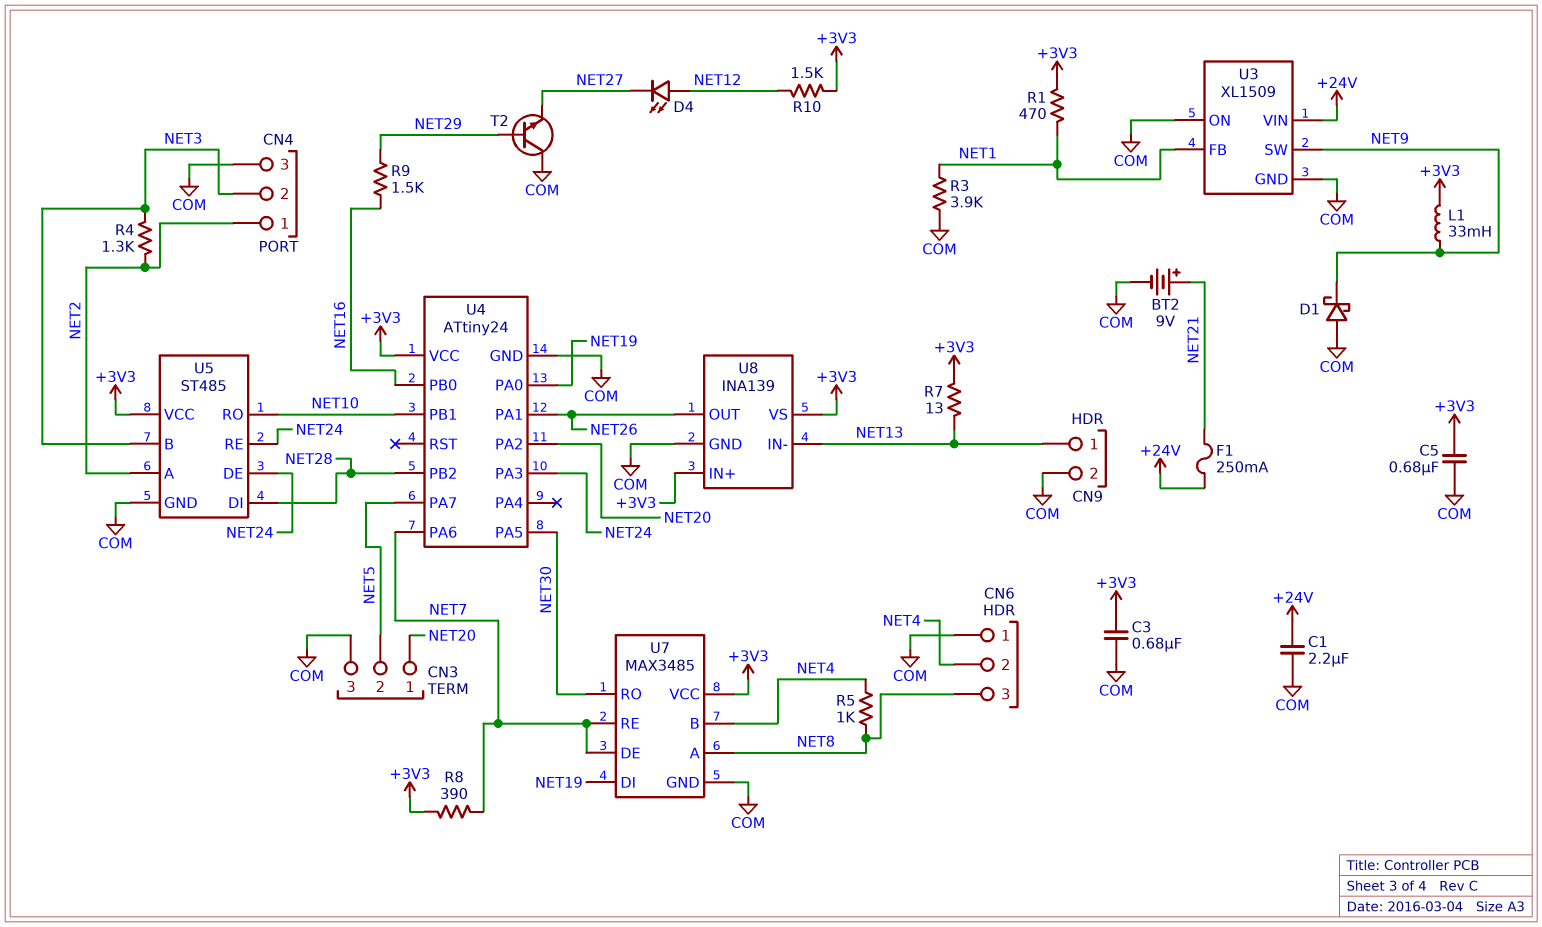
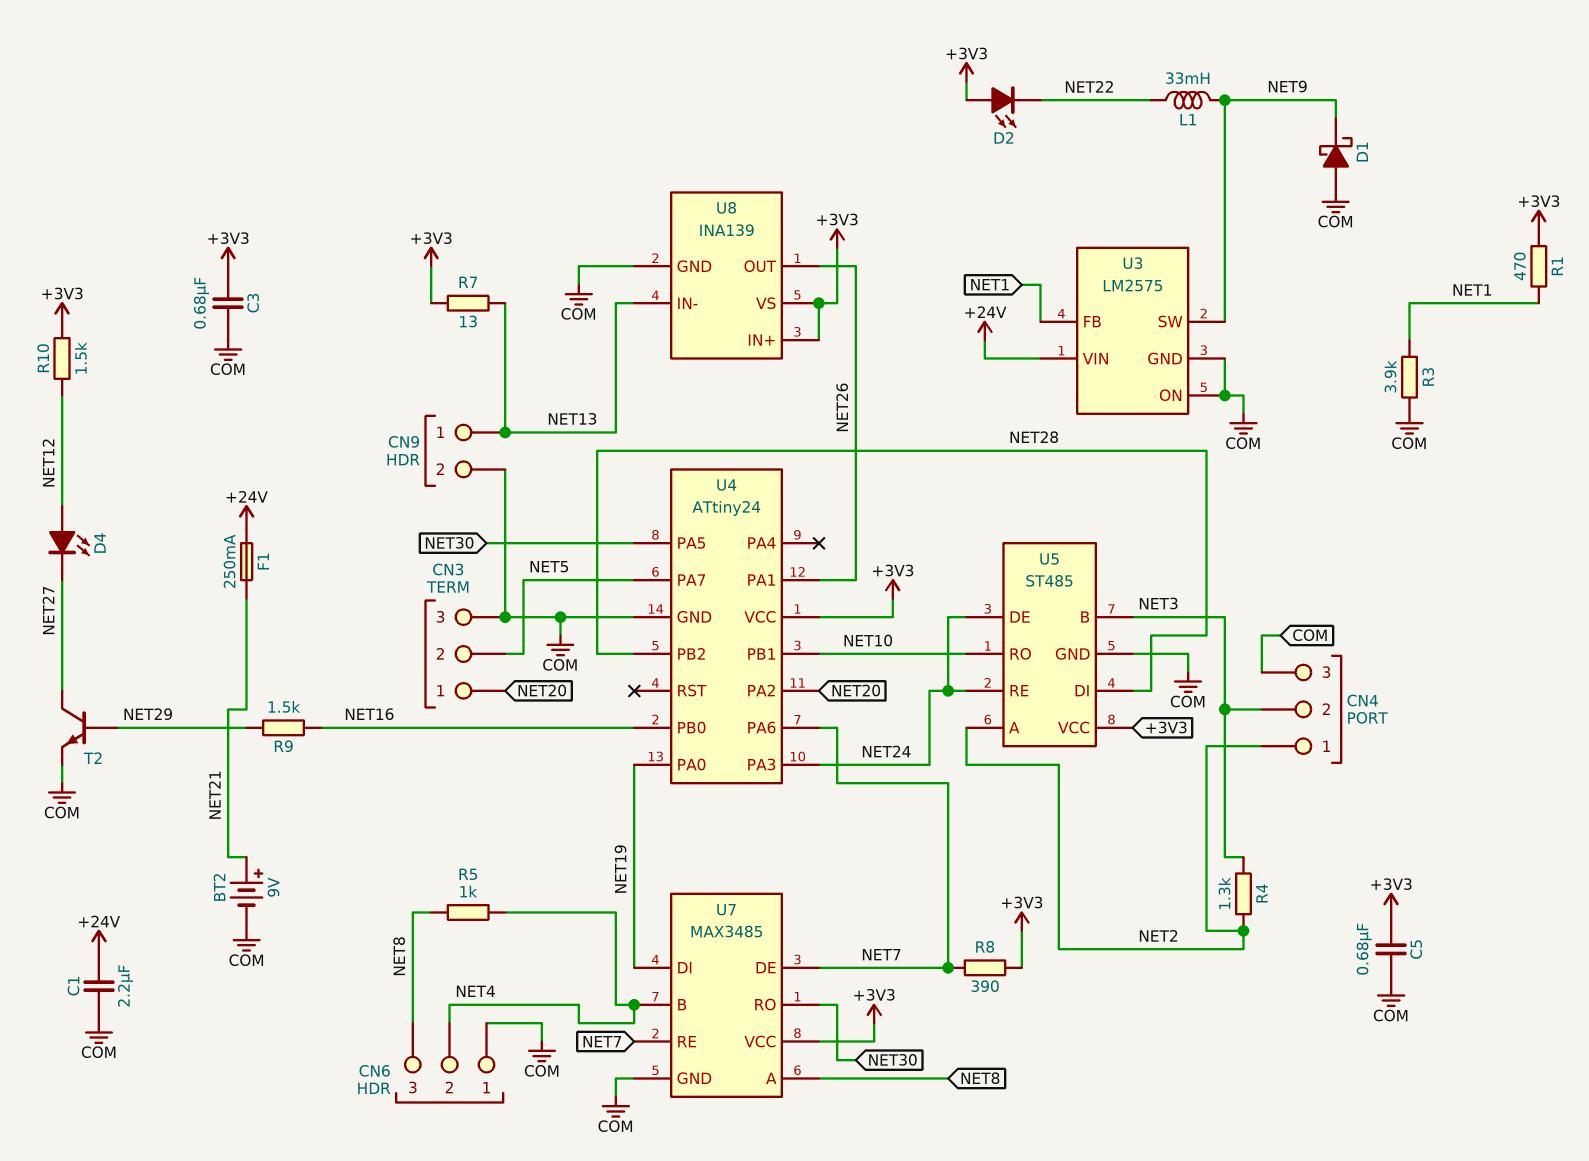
D2: none -> LED (A +3V3, K NET22)
L1: 33mH (+3V3, NET9) -> 33mH (NET9, NET22)
T2: NPN (B NET29, C COM, E NET27) -> NPN (B NET29, C NET27, E COM)
U3: XL1509 -> LM2575

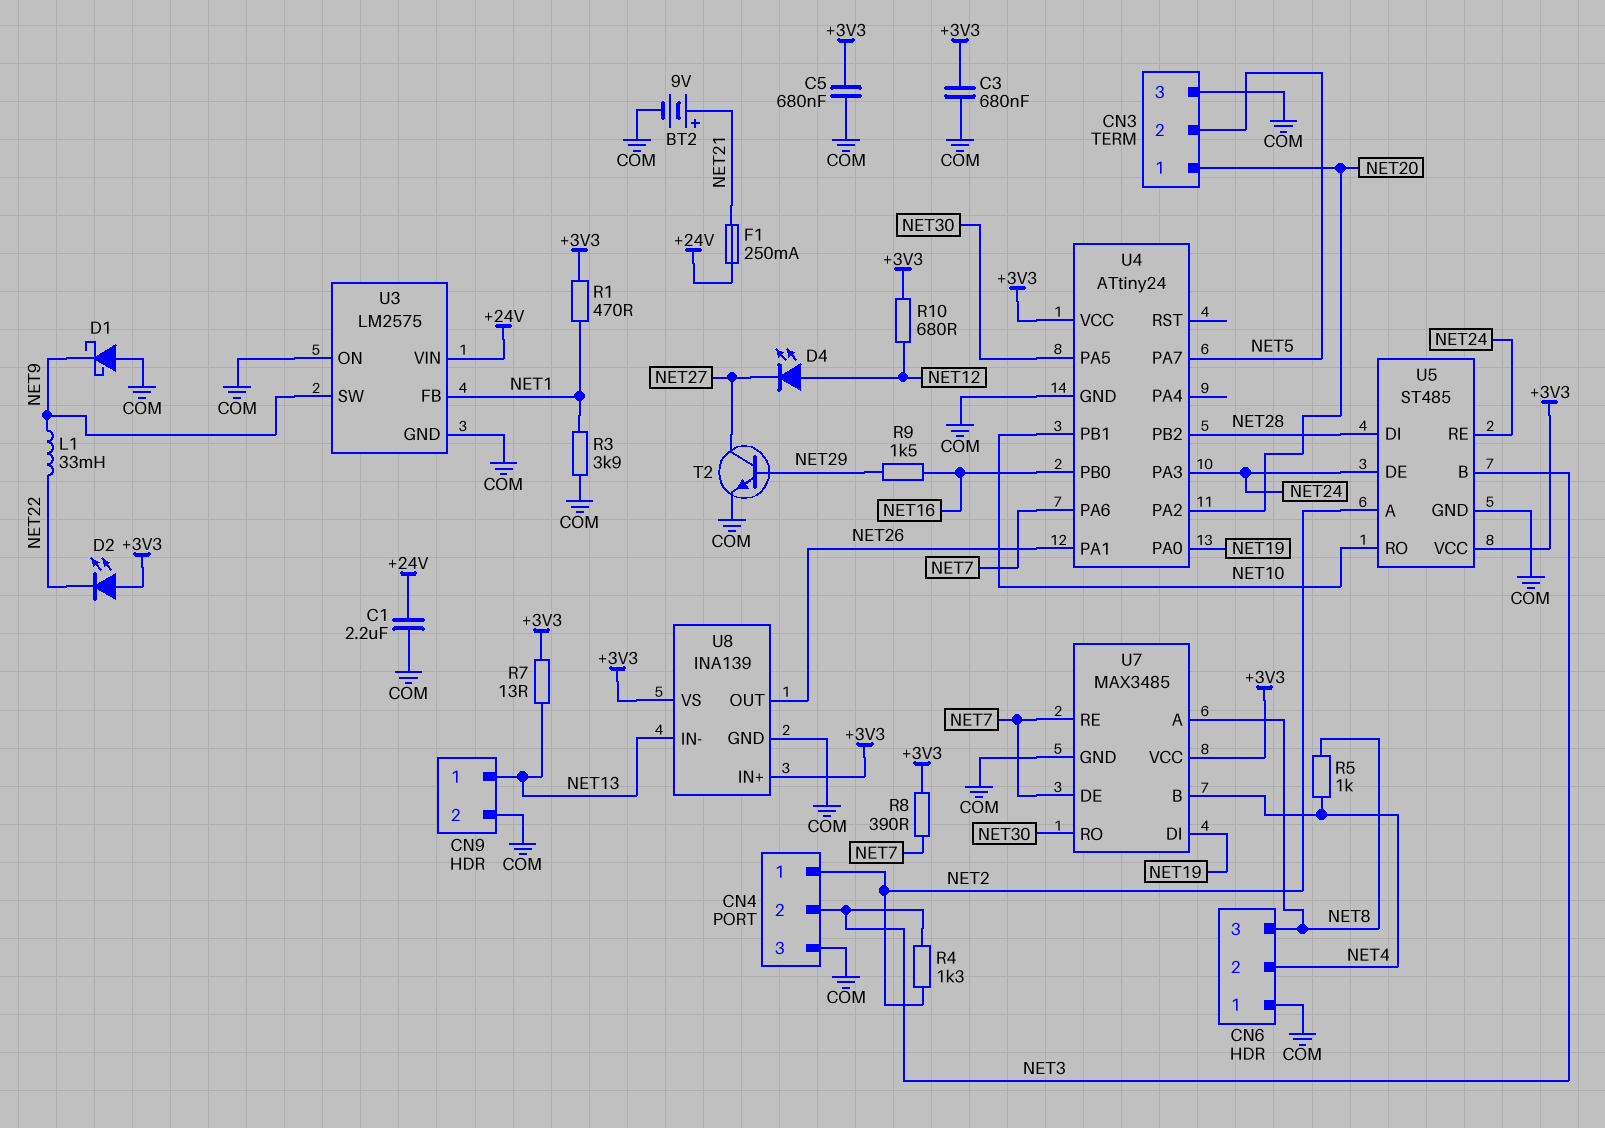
R10: 1.5k (+3V3, NET12) -> 680 (+3V3, NET12)

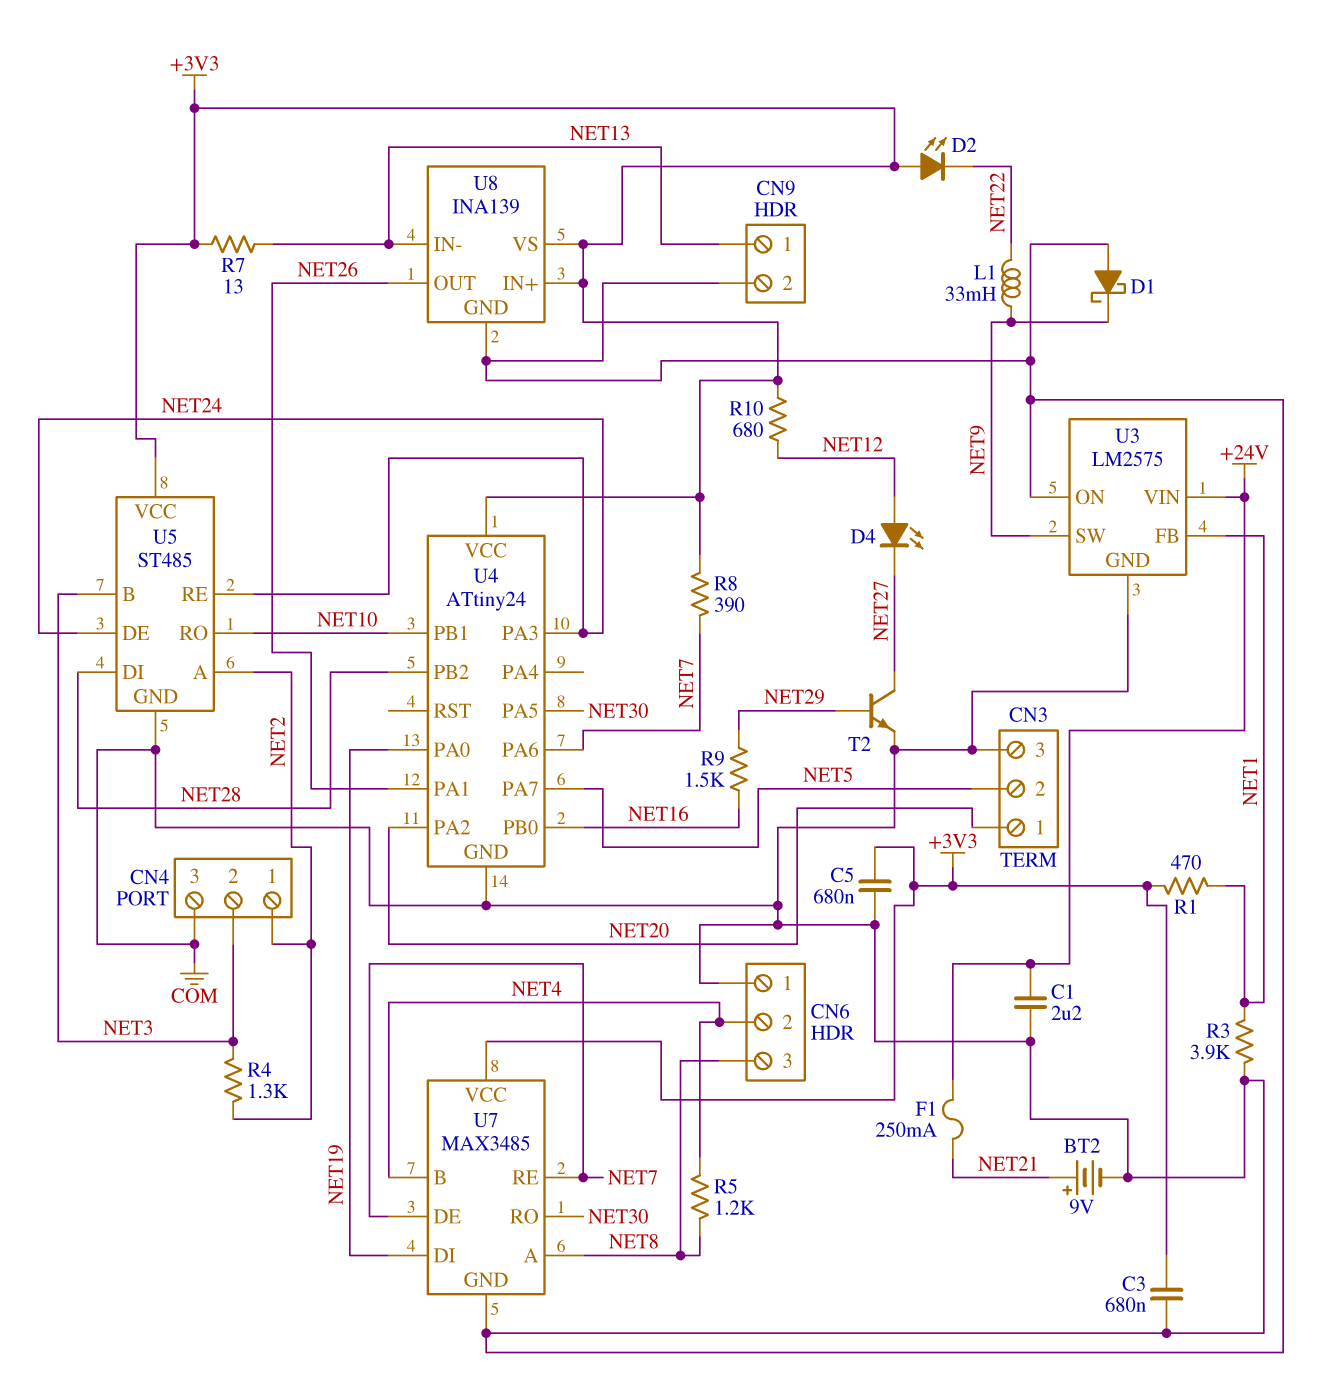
R5: 1k (NET4, NET8) -> 1.2k (NET4, NET8)

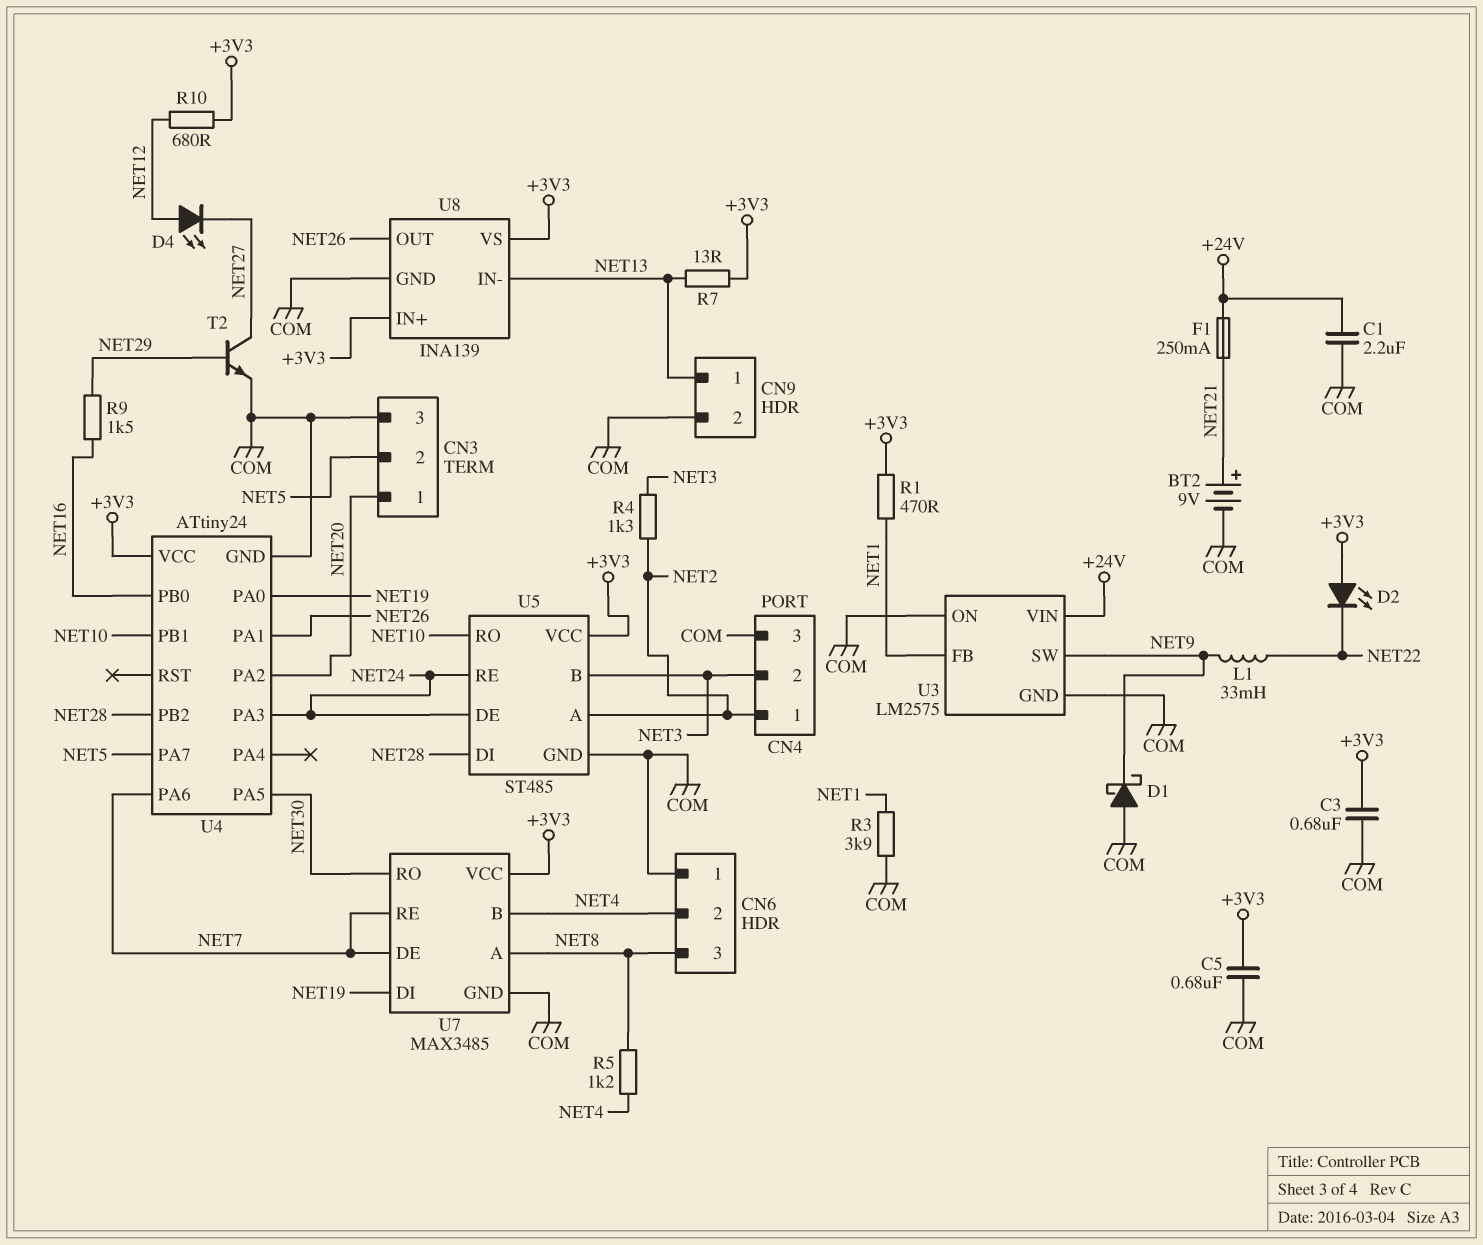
R8: 390 (+3V3, NET7) -> none

